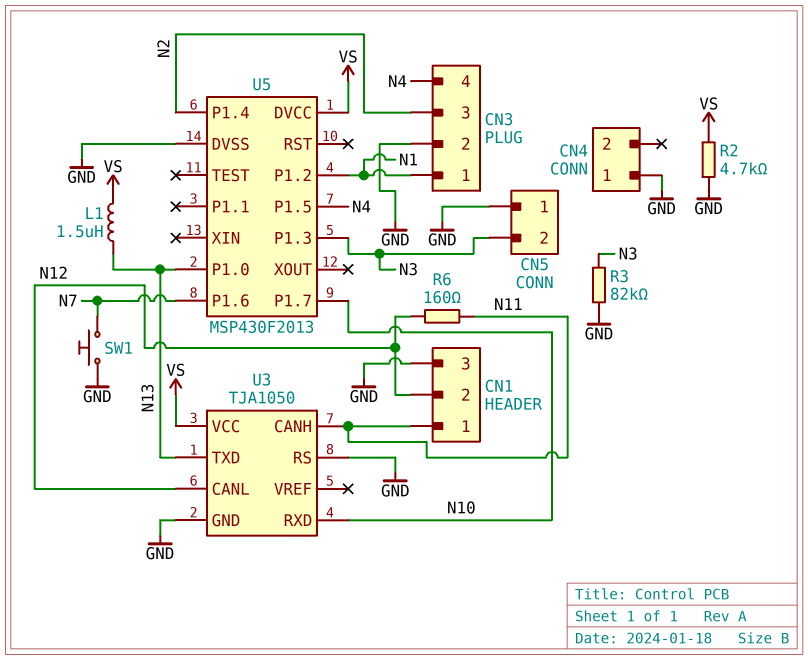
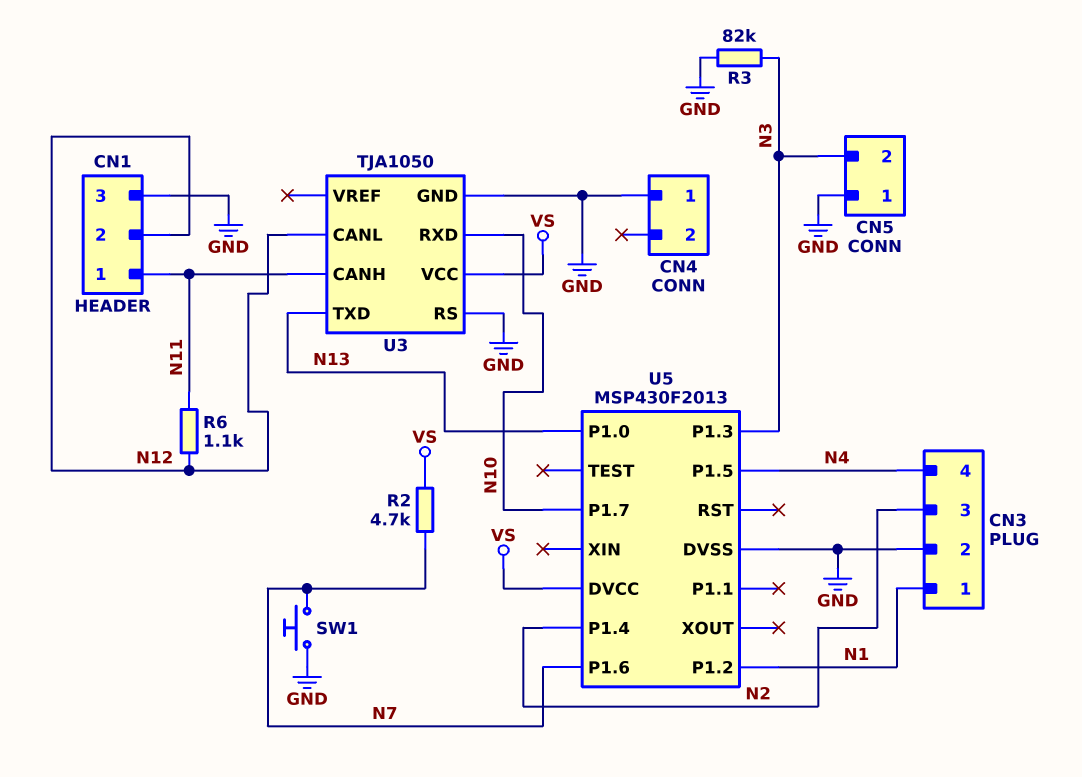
L1: 1.5uH (N13, VS) -> none
R2: 4.7k (GND, VS) -> 4.7k (N7, VS)
R6: 160 (N11, N12) -> 1.1k (N11, N12)

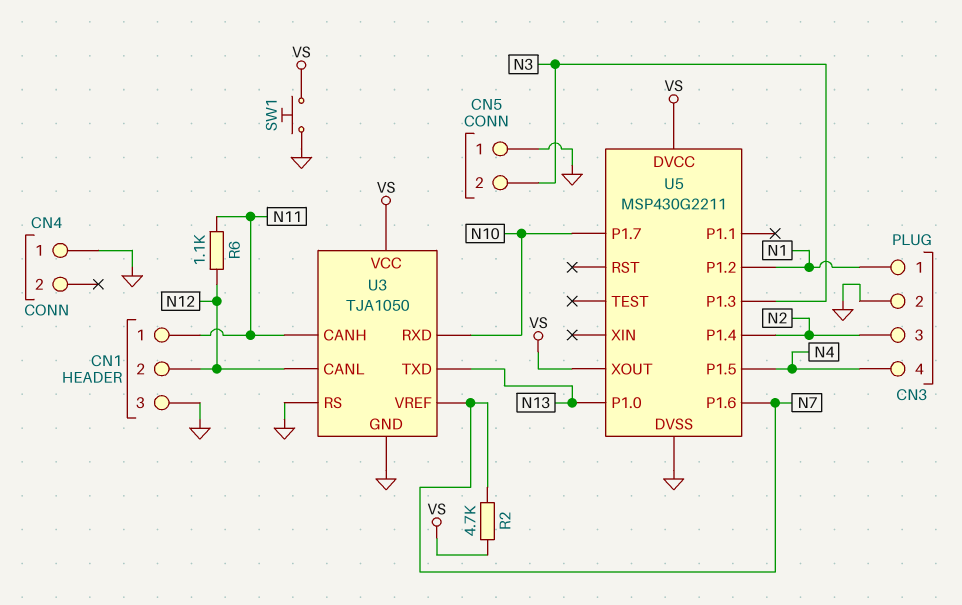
R3: 82k (GND, N3) -> none
SW1: button (GND, N7) -> button (GND, VS)
U3 pin VREF: none -> N7
U5: MSP430F2013 -> MSP430G2211
U5 pin XOUT: none -> VS

